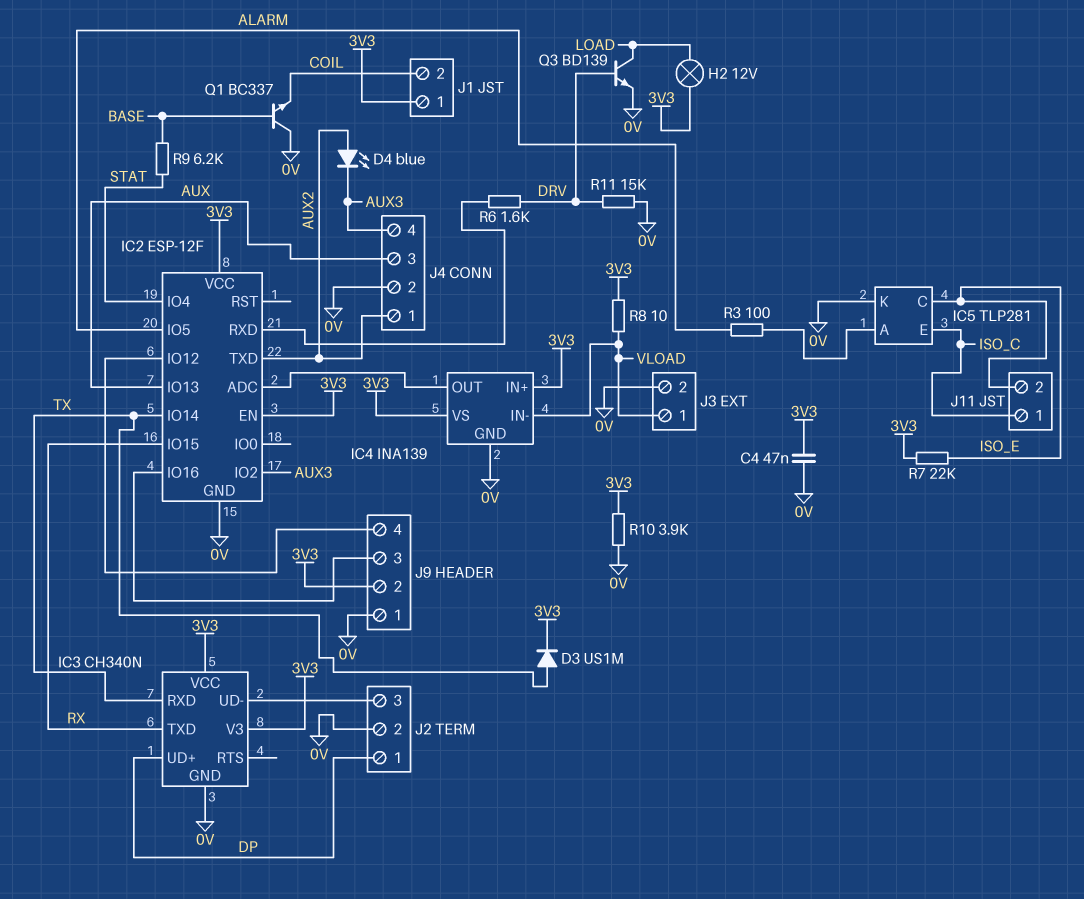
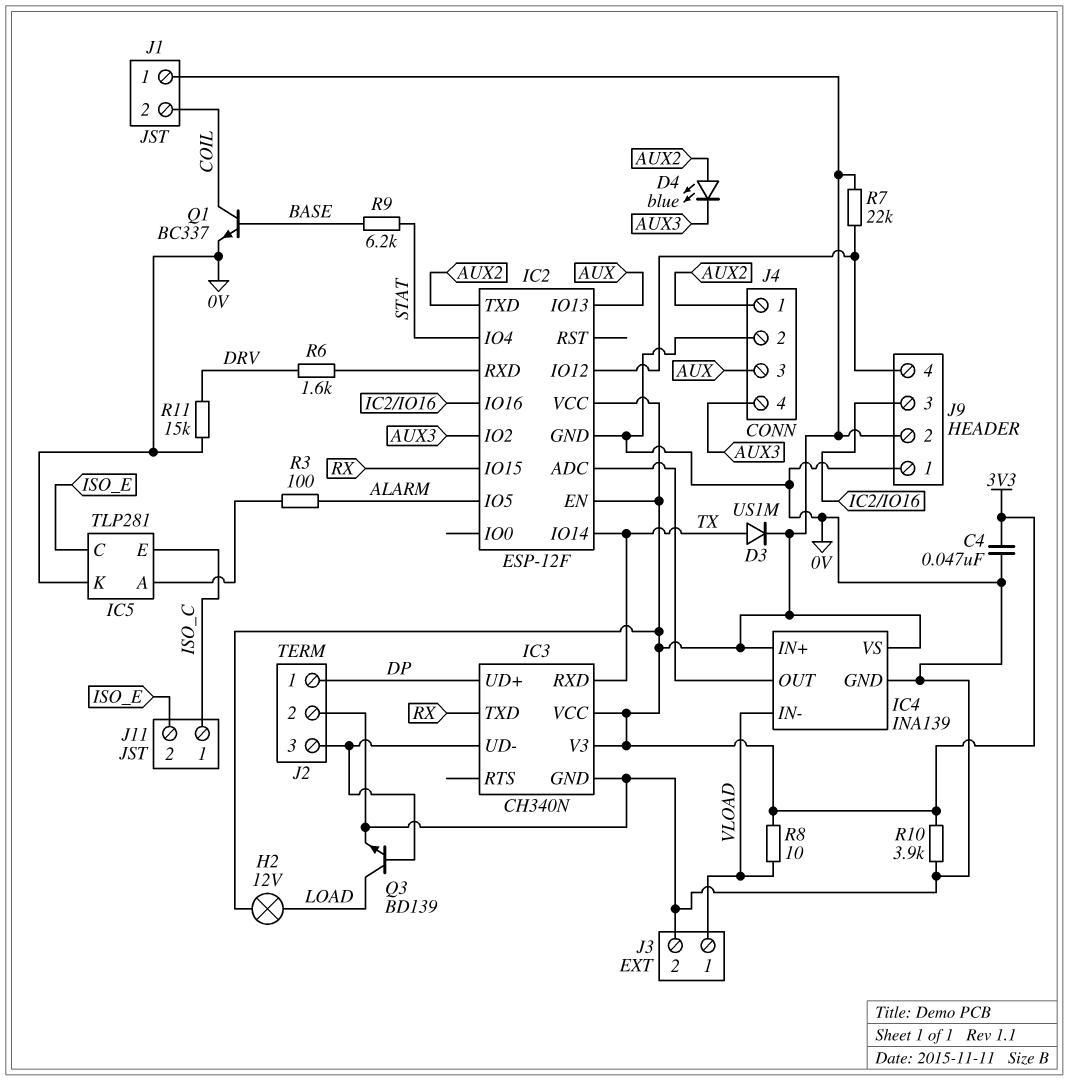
Q1: NPN BC337 (B BASE, C 0V, E COIL) -> NPN BC337 (B BASE, C COIL, E 0V)
Q3: NPN BD139 (B DRV, C LOAD, E 0V) -> NPN BD139 (B IC3/UD-, C LOAD, E 0V)
R7: 22k (3V3, ISO_E) -> 22k (3V3, IC2/IO12)

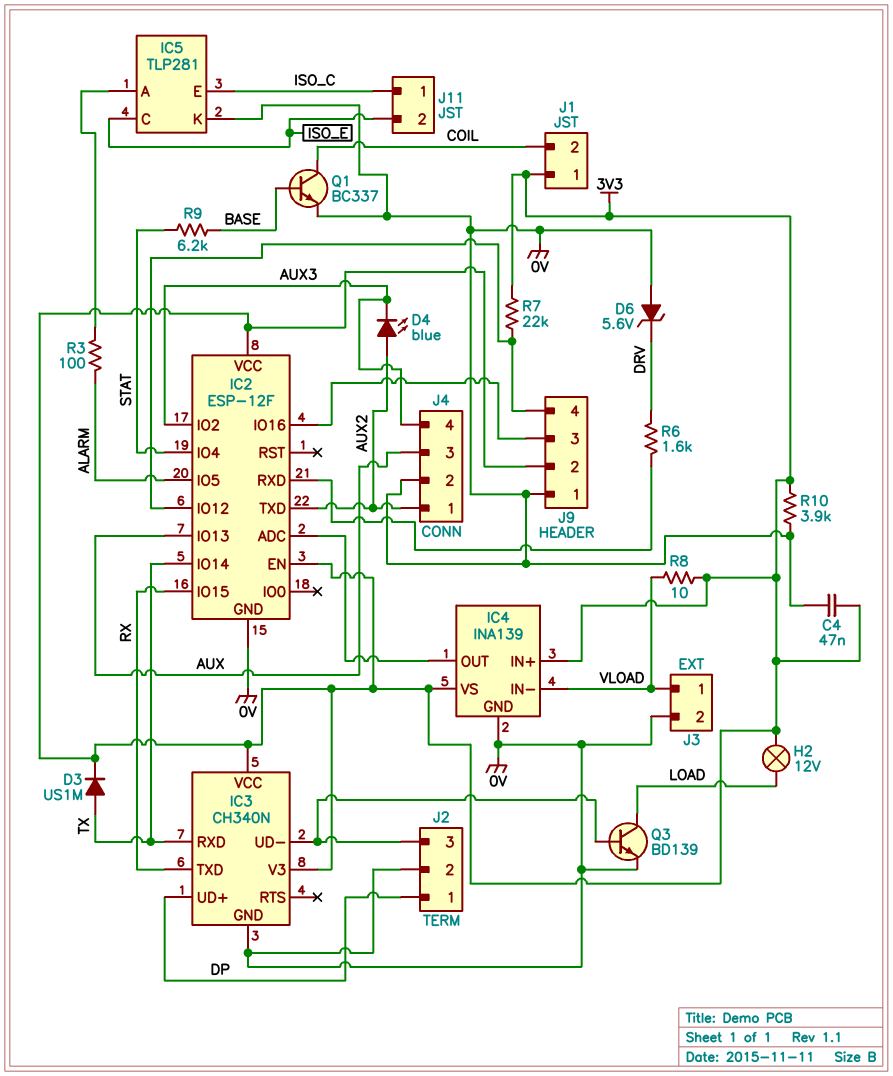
D6: none -> zener 5.6V (A 0V, K DRV)
R11: 15k (0V, DRV) -> none

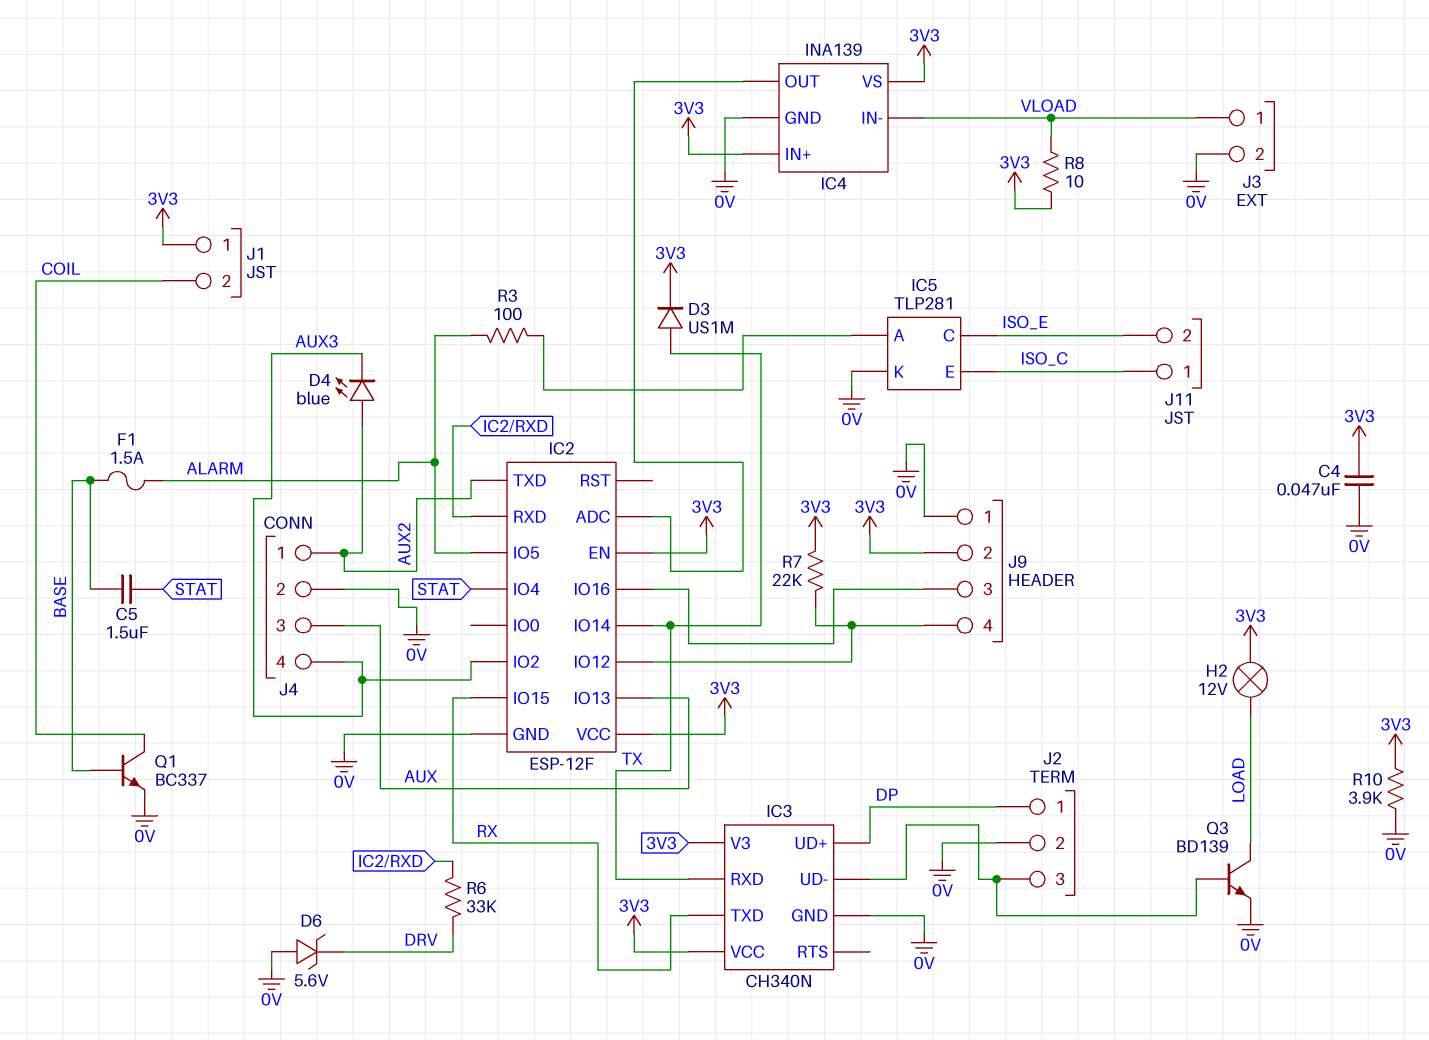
C5: none -> 1.5uF (BASE, STAT)
F1: none -> 1.5A (ALARM, BASE)
R6: 1.6k (DRV, IC2/RXD) -> 33k (DRV, IC2/RXD)
R9: 6.2k (BASE, STAT) -> none

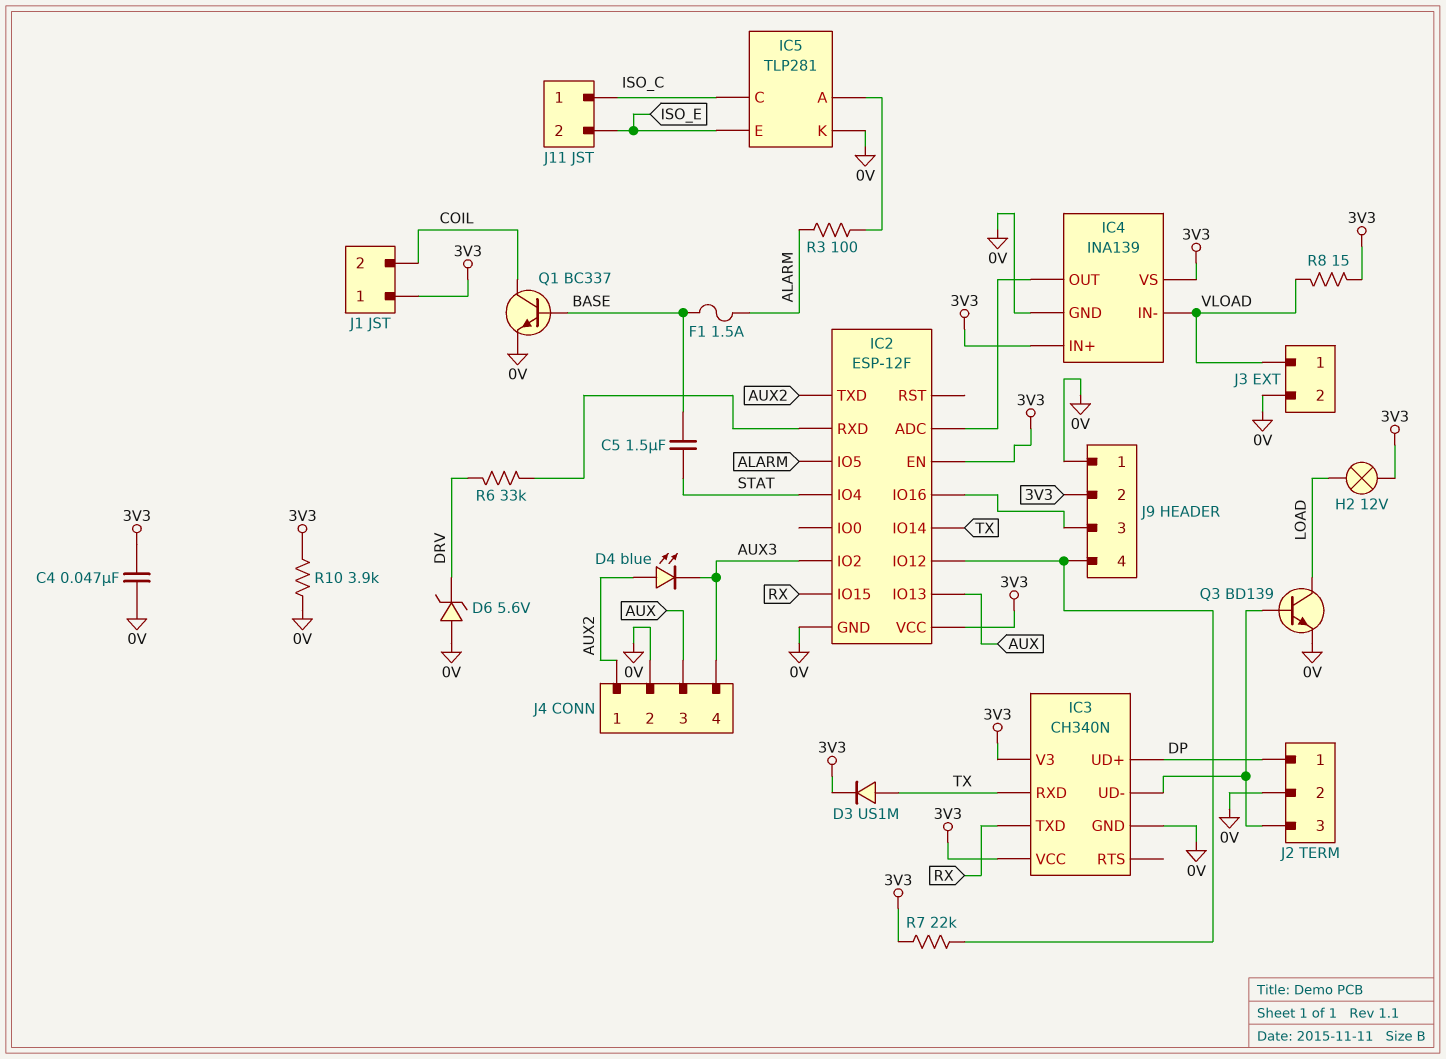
IC5 pin C: ISO_E -> ISO_C
IC5 pin E: ISO_C -> ISO_E
R8: 10 (3V3, VLOAD) -> 15 (3V3, VLOAD)

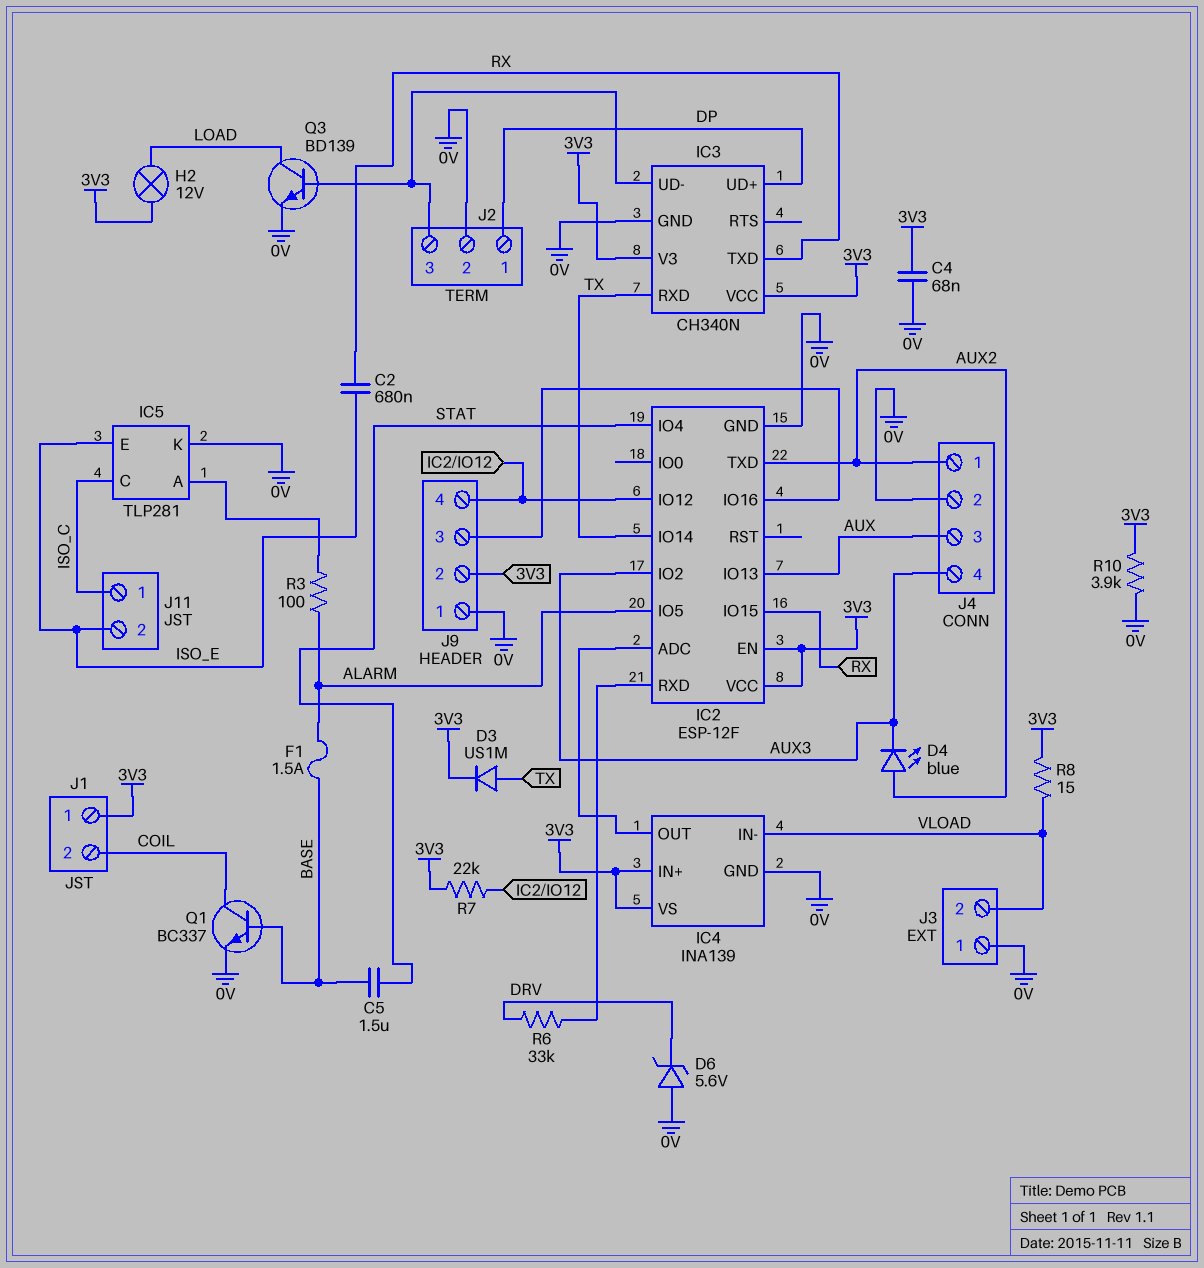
C2: none -> 680nF (ISO_E, RX)
C4: 47nF (0V, 3V3) -> 68nF (0V, 3V3)
J3 pin 1: VLOAD -> 0V
J3 pin 2: 0V -> VLOAD

